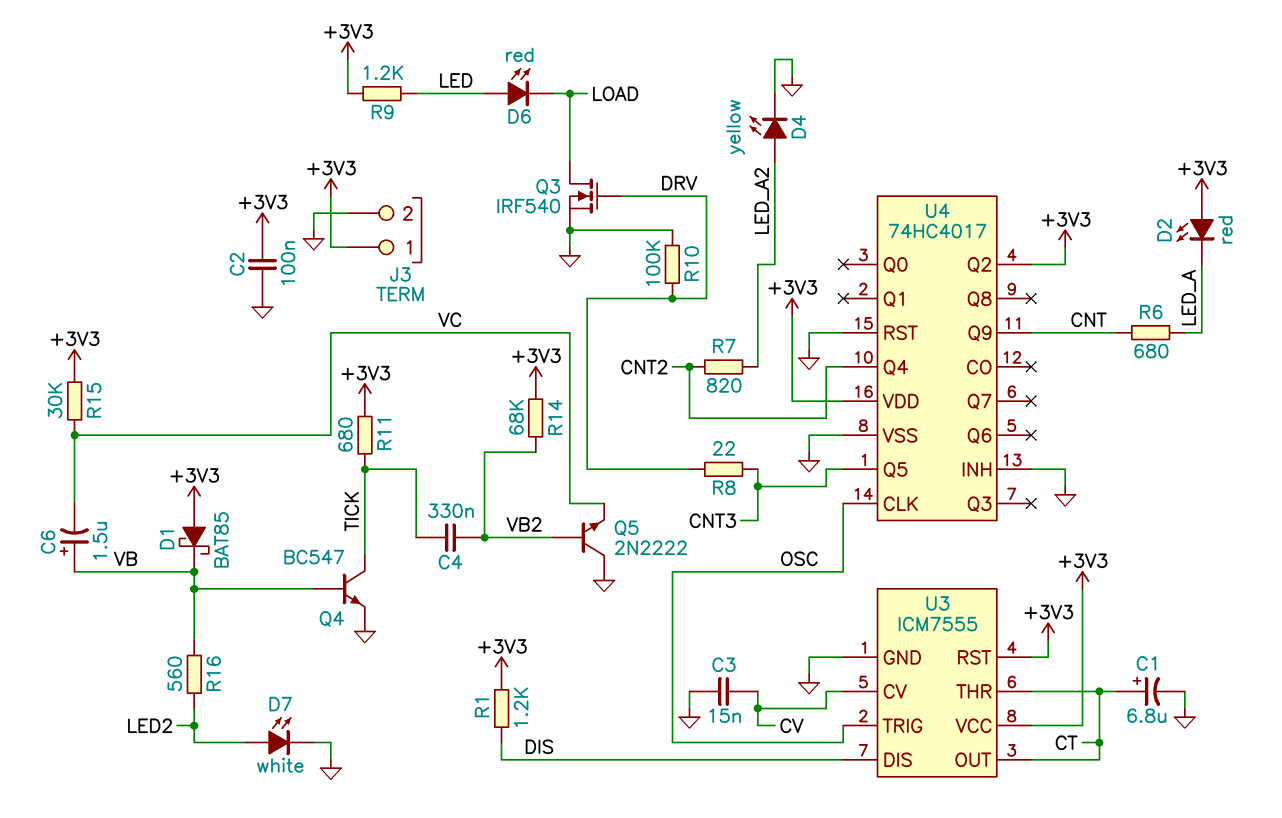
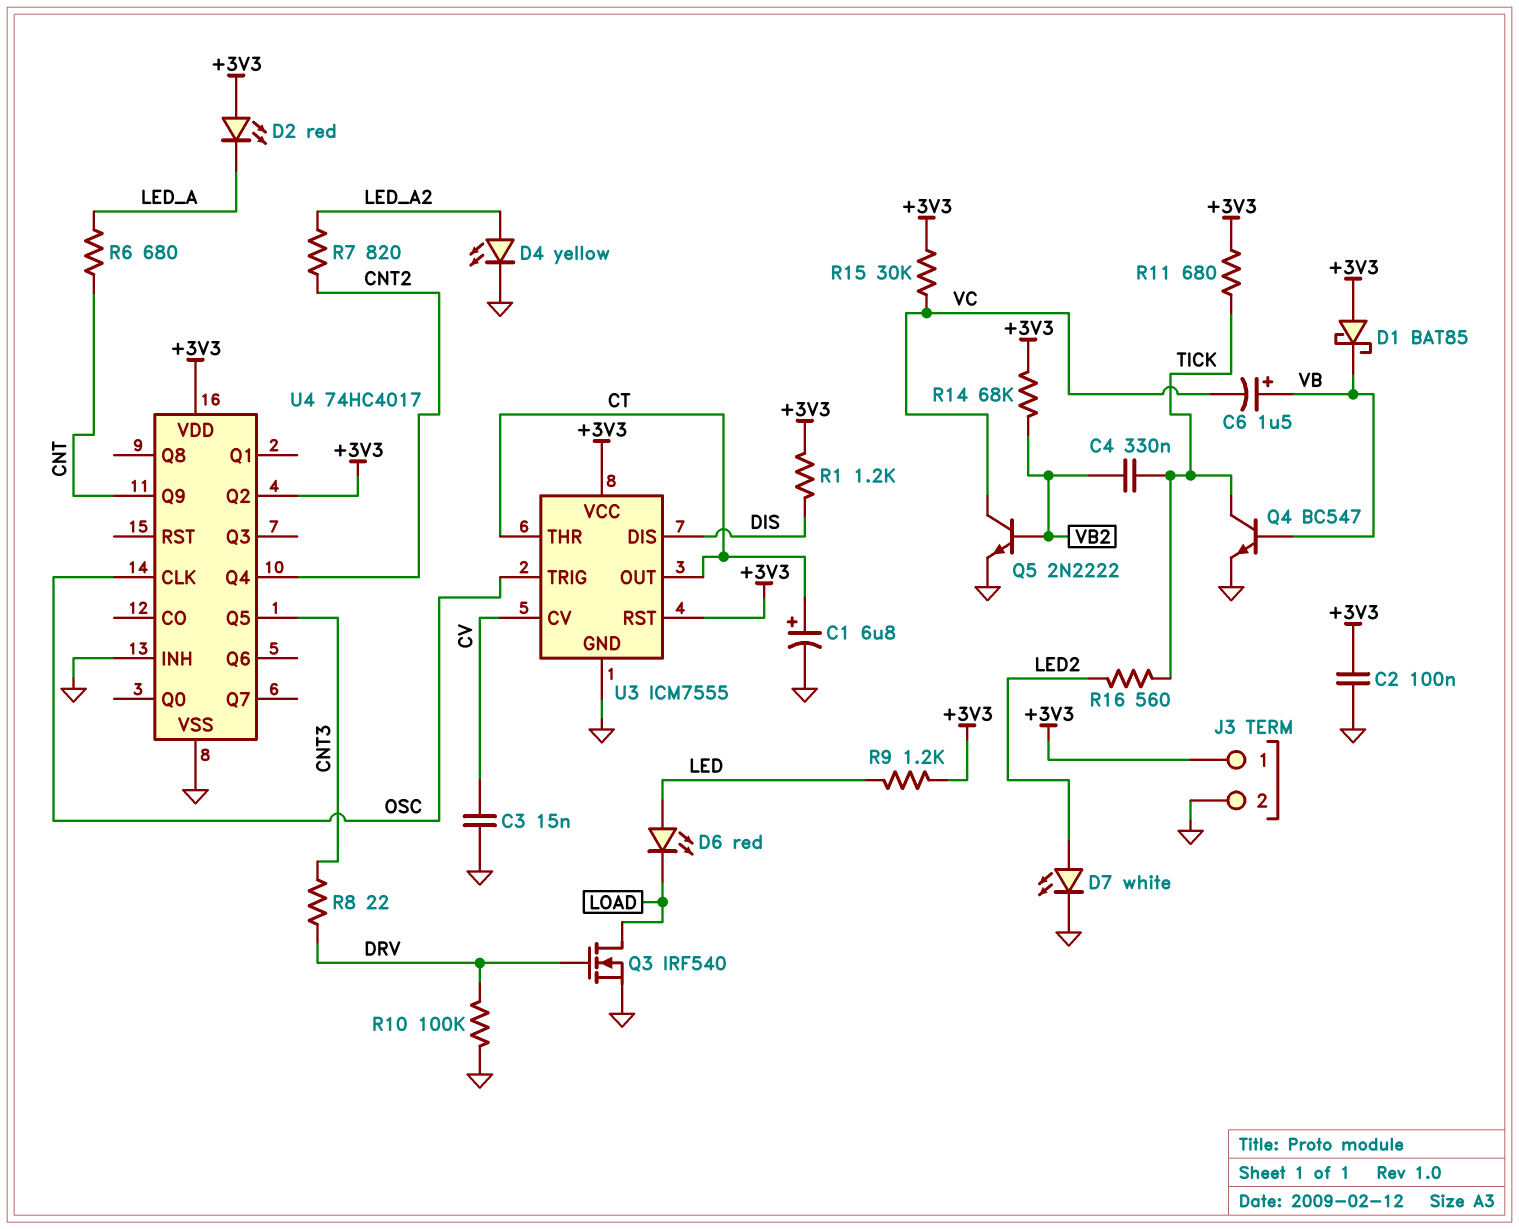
Q5: NPN 2N2222 (B VB2, C GND, E VC) -> NPN 2N2222 (B VB2, C VC, E GND)
R16: 560 (LED2, VB) -> 560 (LED2, TICK)
U4 pin RST: GND -> none

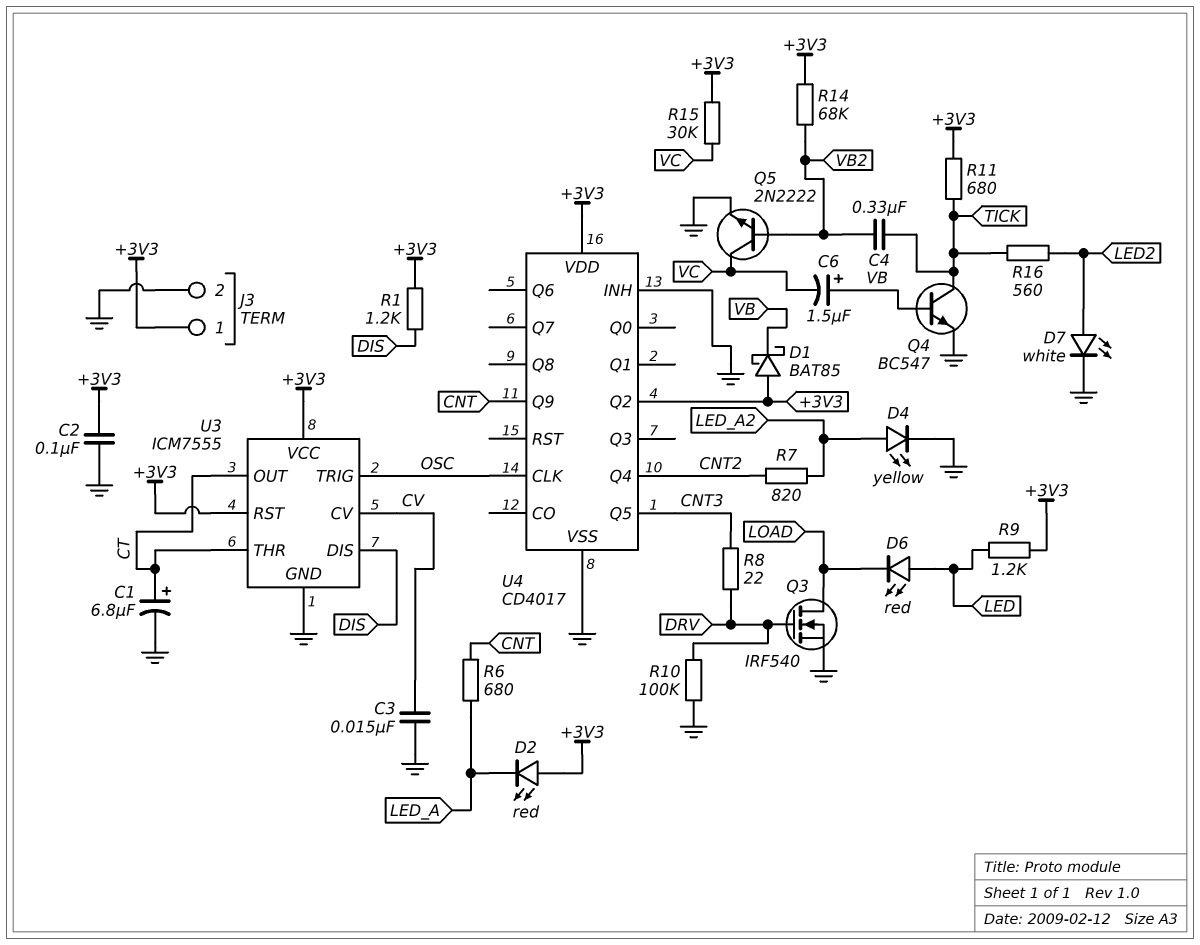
U4: 74HC4017 -> CD4017

